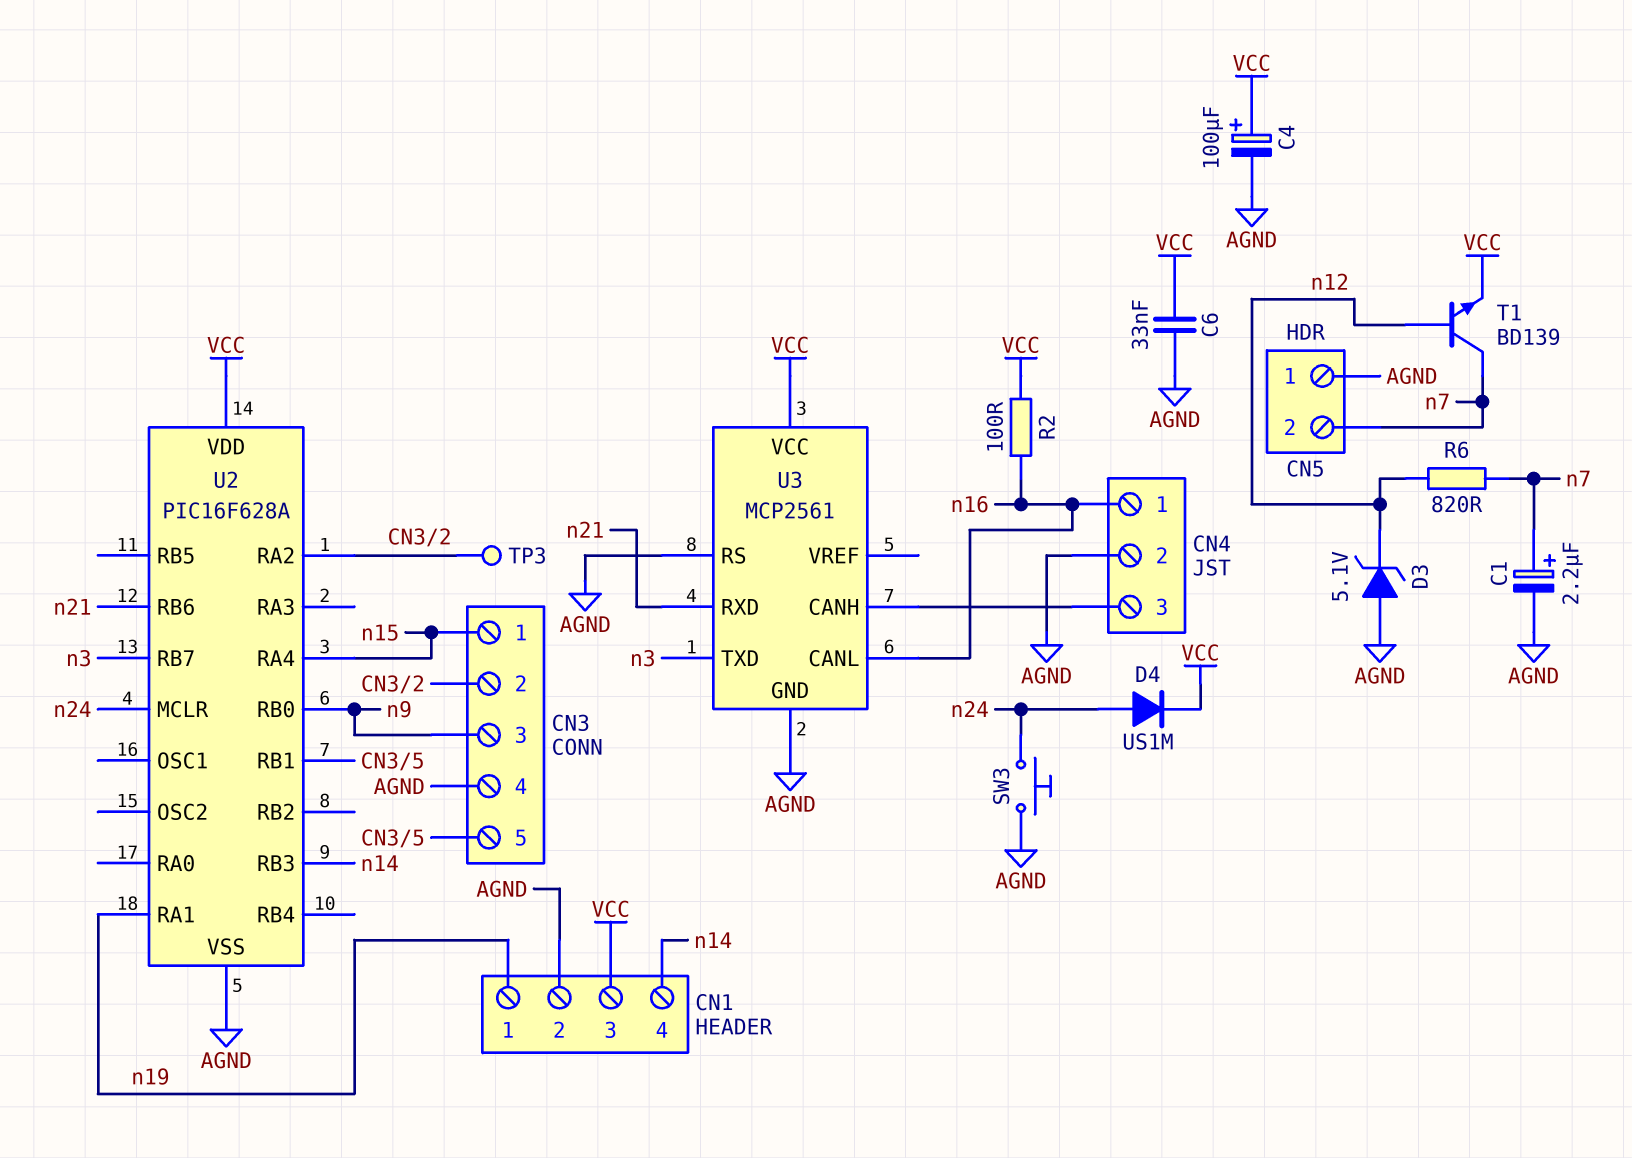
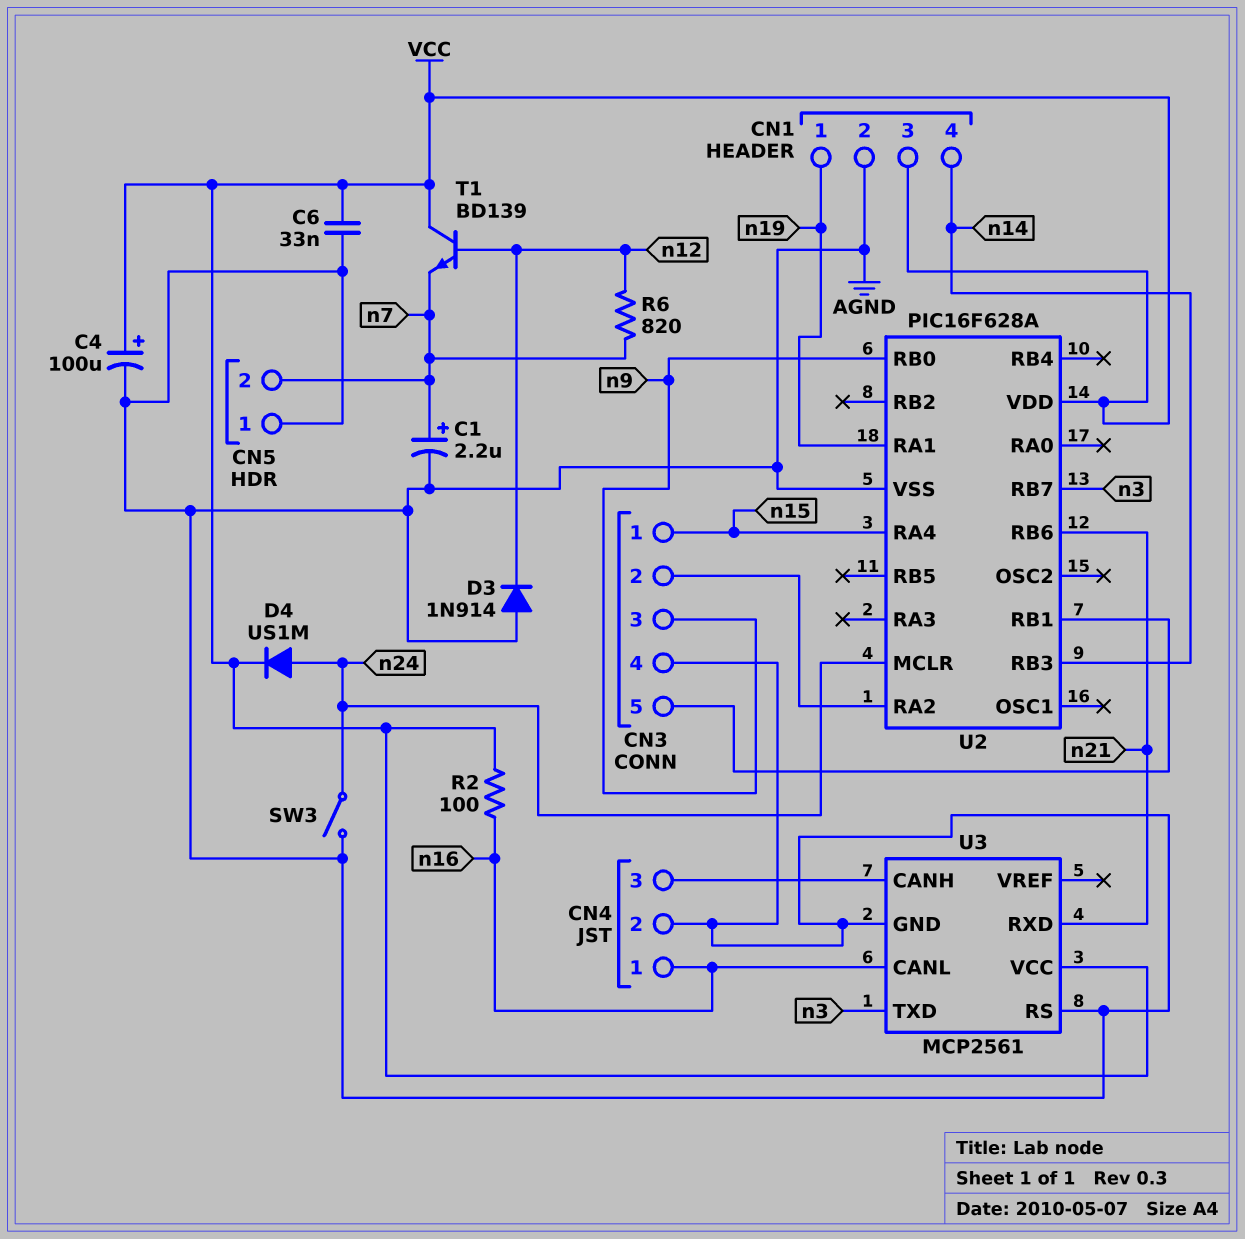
D3: zener 5.1V (A AGND, K n12) -> diode 1N914 (A AGND, K n12)
SW3: button (AGND, n24) -> switch (AGND, n24)
T1: NPN BD139 (B n12, C n7, E VCC) -> NPN BD139 (B n12, C VCC, E n7)
TP3: test point (CN3/2) -> none

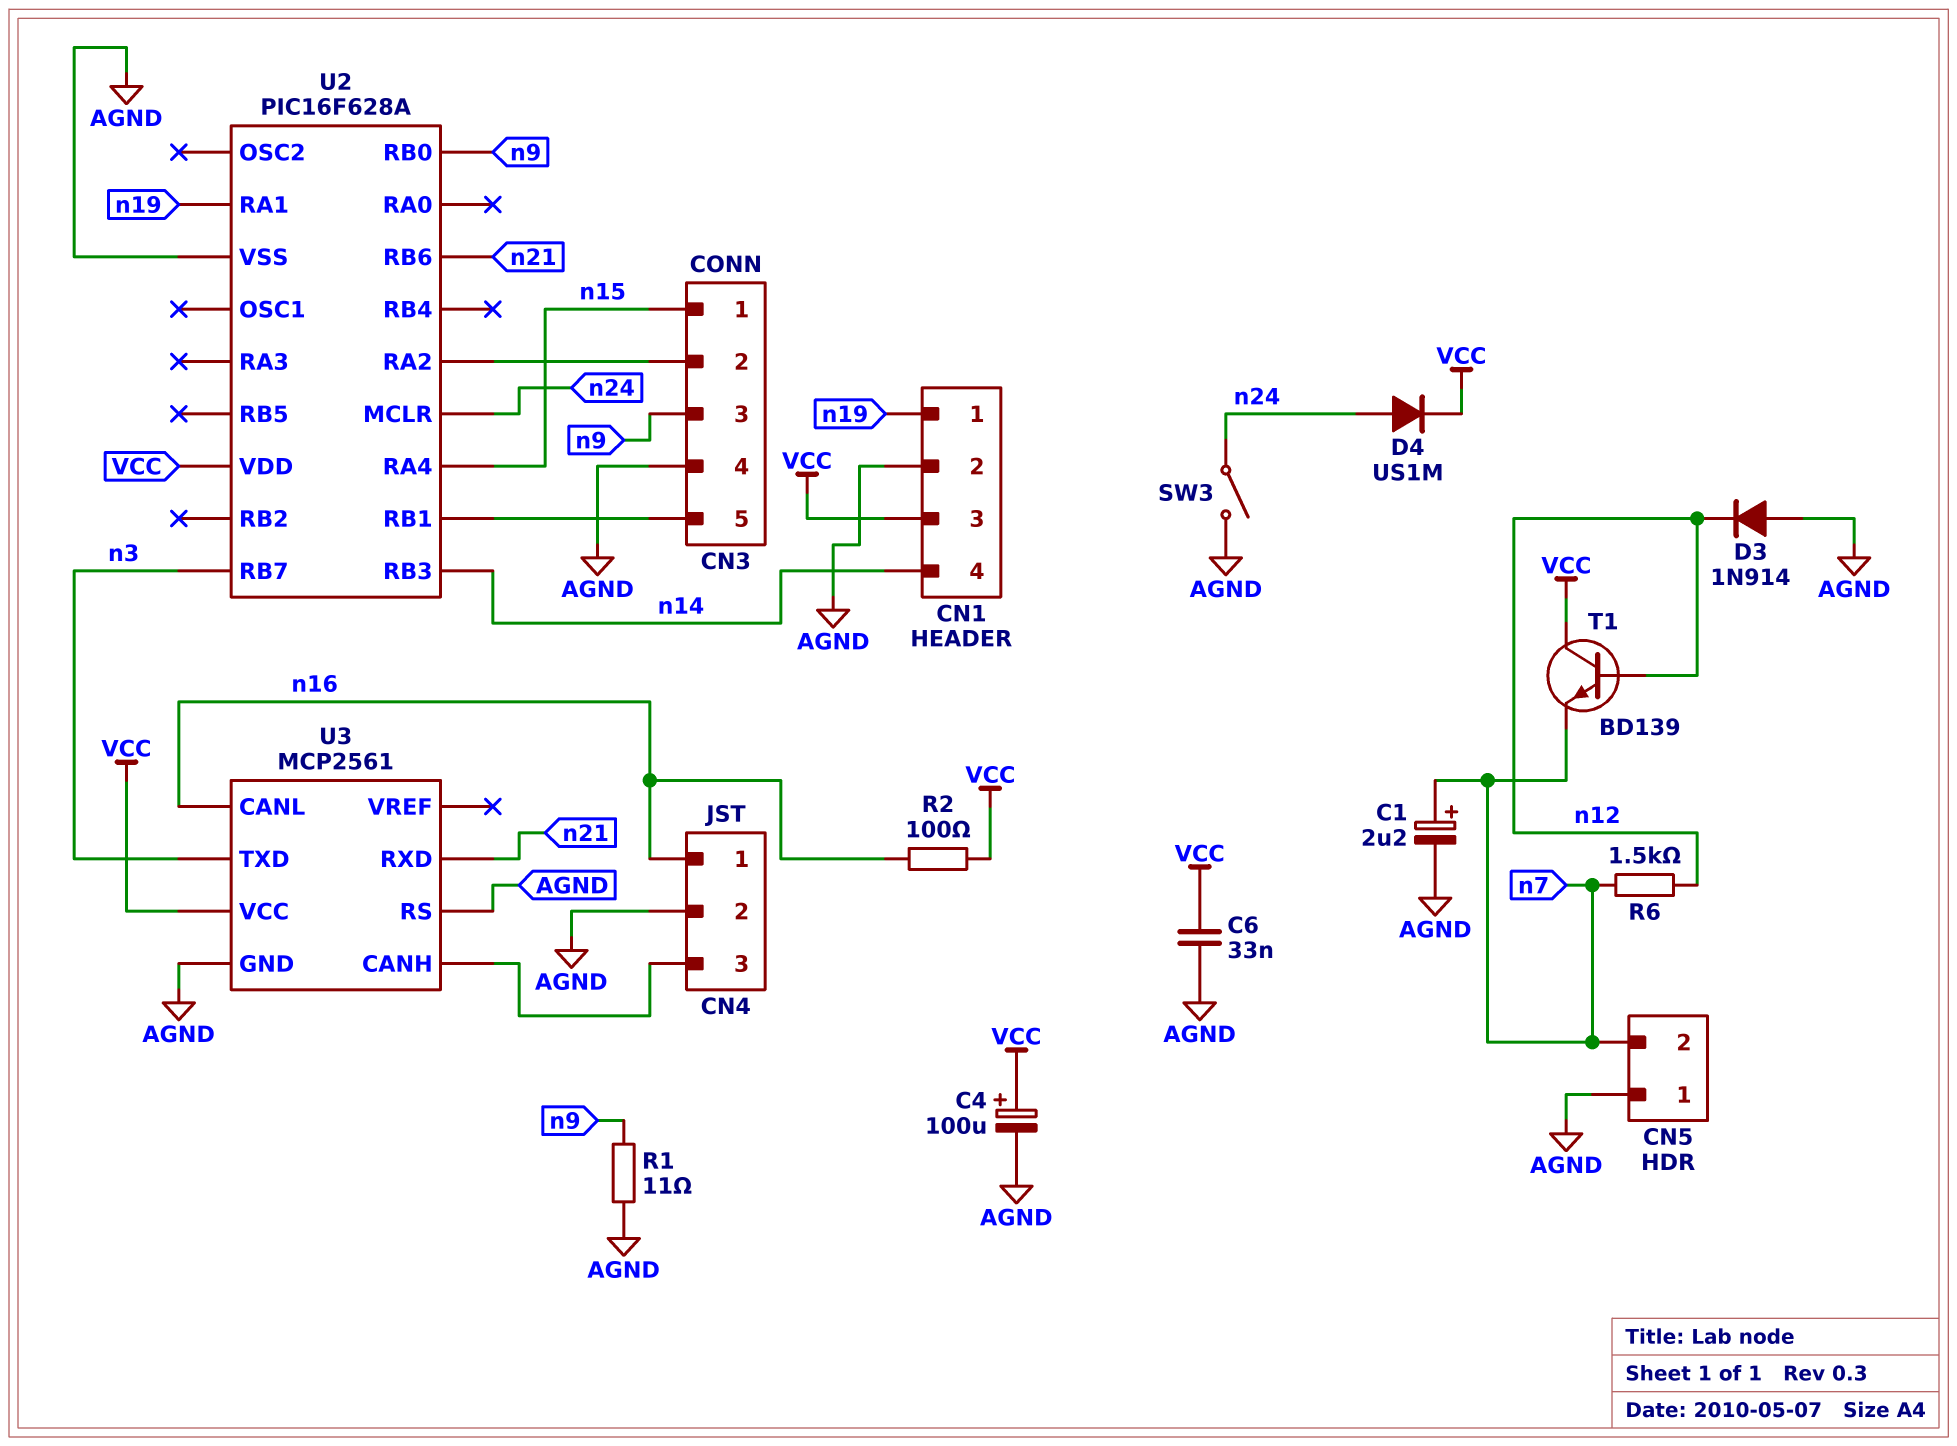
R1: none -> 11 (AGND, n9)
R6: 820 (n7, n12) -> 1.5k (n7, n12)

